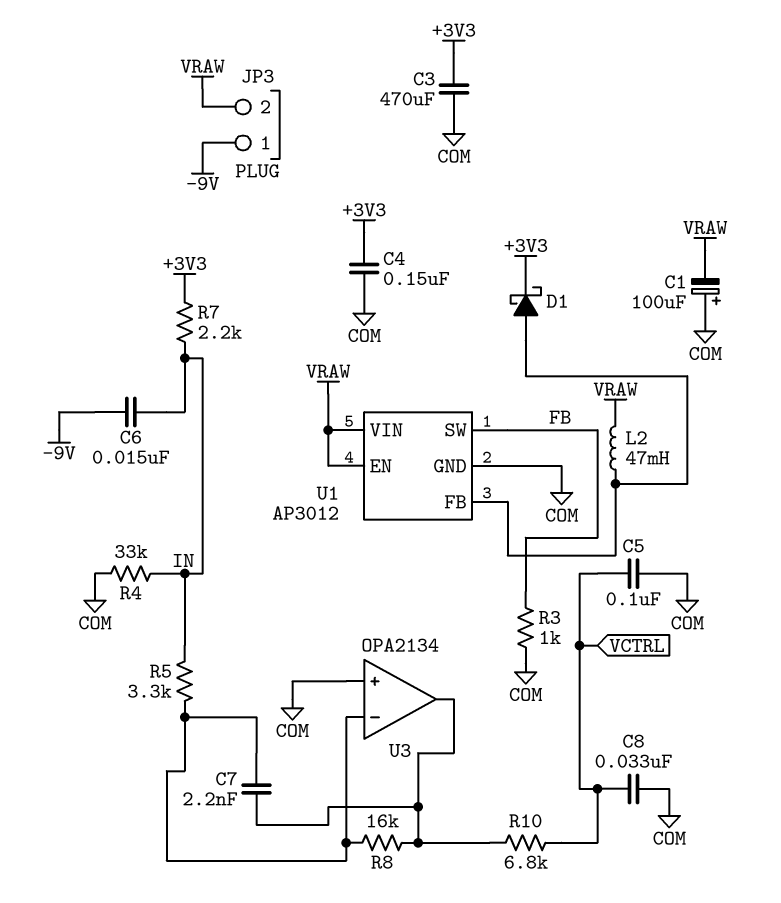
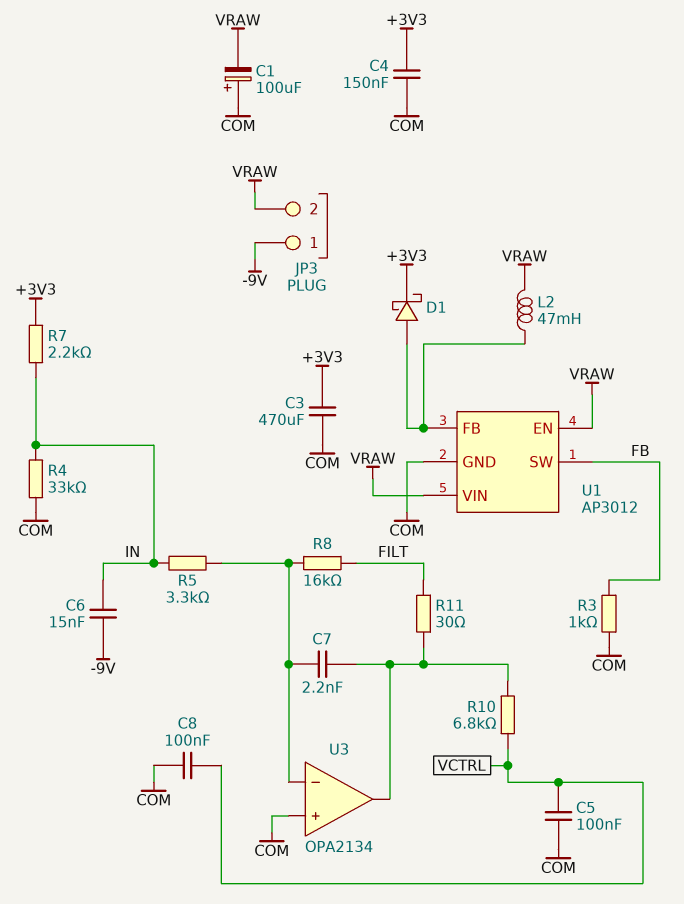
C8: 33nF (COM, VCTRL) -> 100nF (COM, VCTRL)
R8: 16k (U3/in-, U3/out) -> 16k (FILT, U3/in-)
R11: none -> 30 (FILT, U3/out)

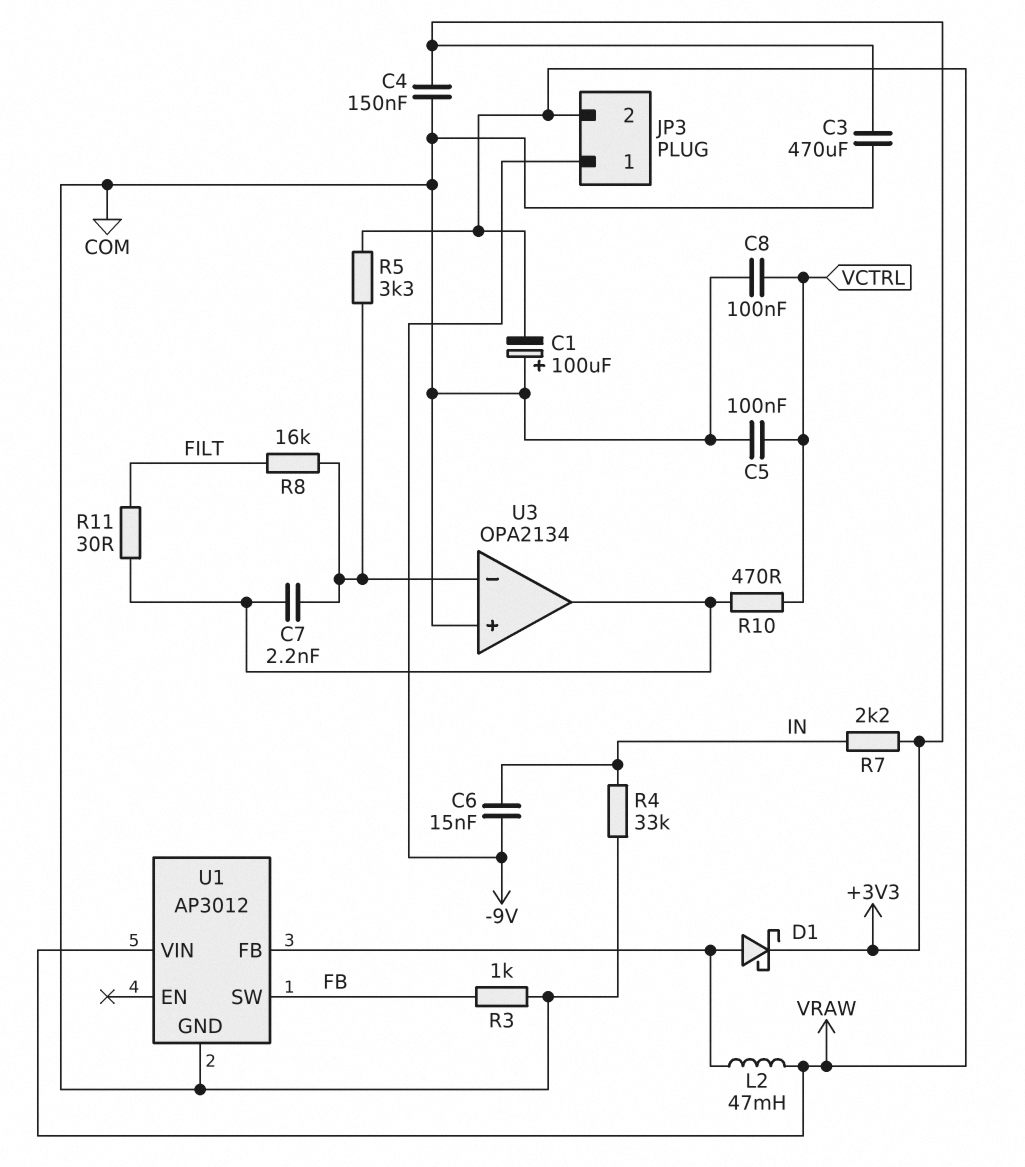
R5: 3.3k (IN, U3/in-) -> 3.3k (U3/in-, VRAW)
R10: 6.8k (U3/out, VCTRL) -> 470 (U3/out, VCTRL)
U1 pin EN: VRAW -> none

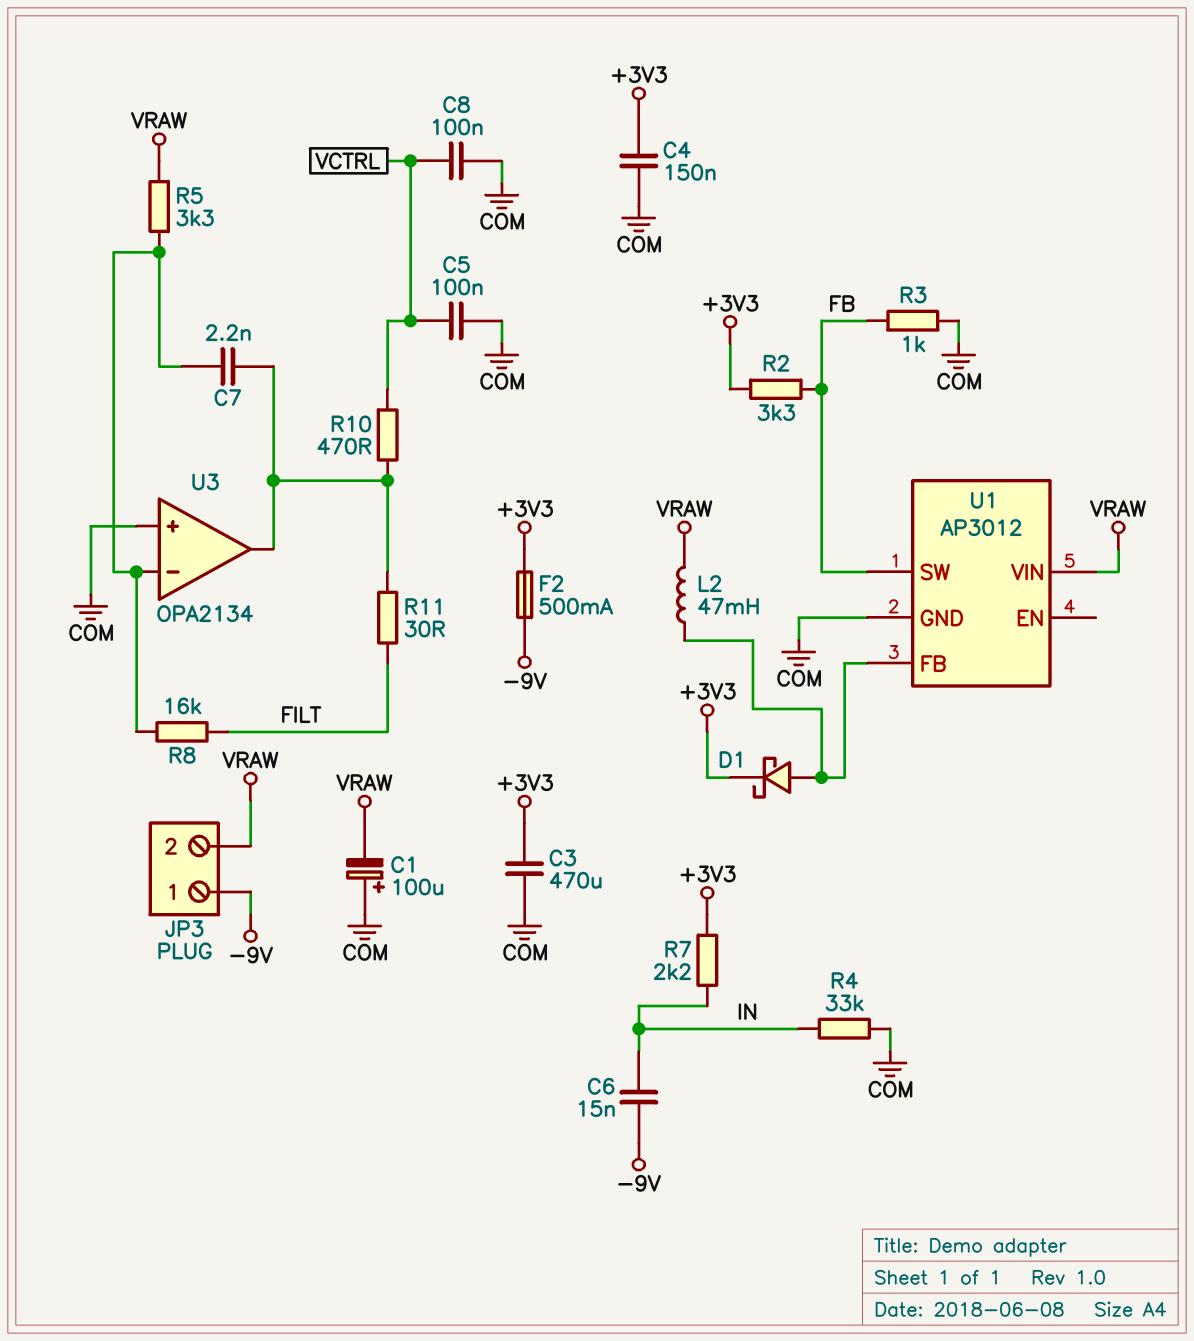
F2: none -> 500mA (+3V3, -9V)
R2: none -> 3.3k (+3V3, FB)

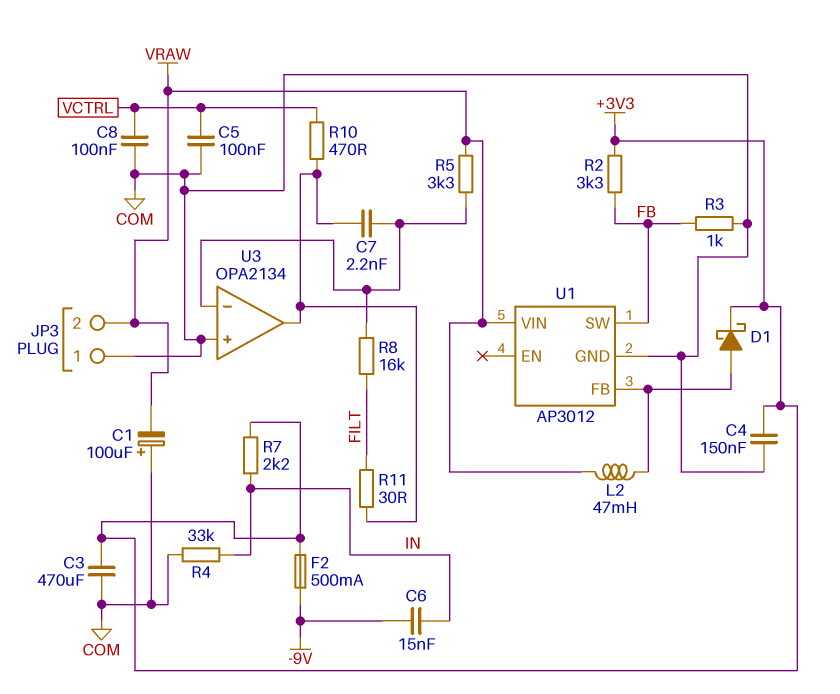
JP3 pin 1: -9V -> COM

